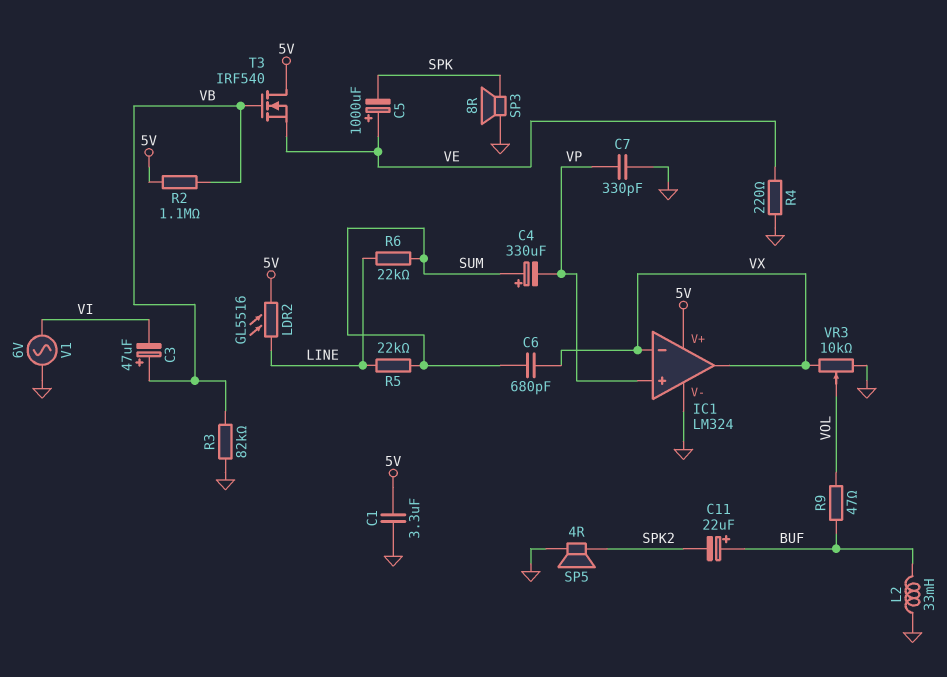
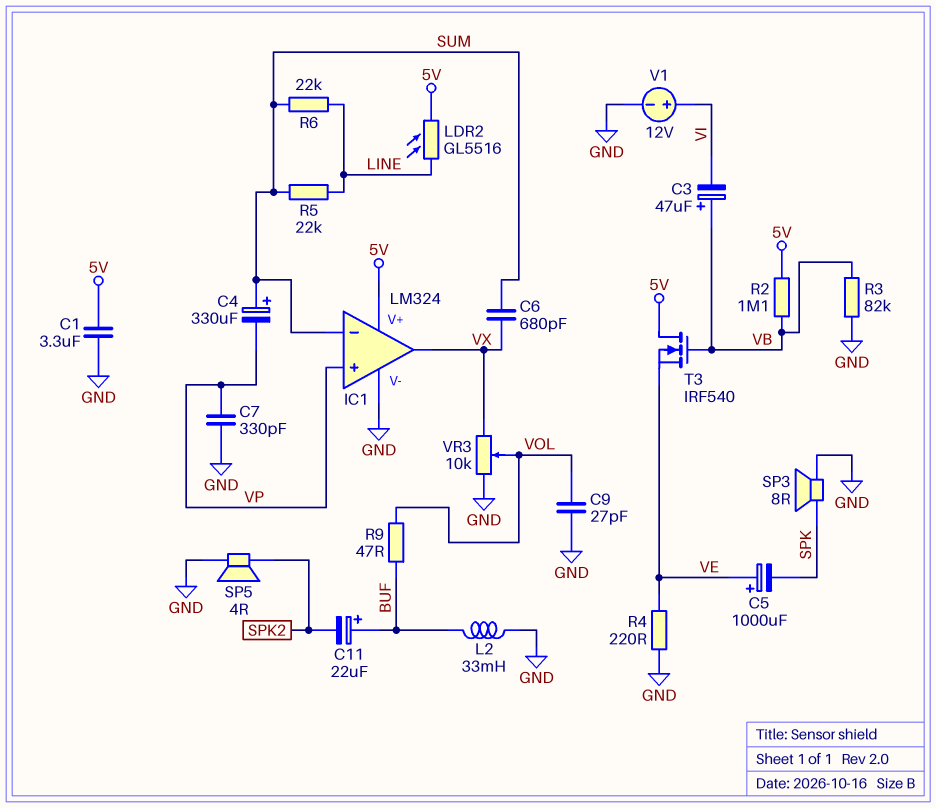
C9: none -> 27pF (GND, VOL)
IC1 pin in-: VX -> SUM
V1: AC 6V (GND, VI) -> 12V (plus VI, minus GND)

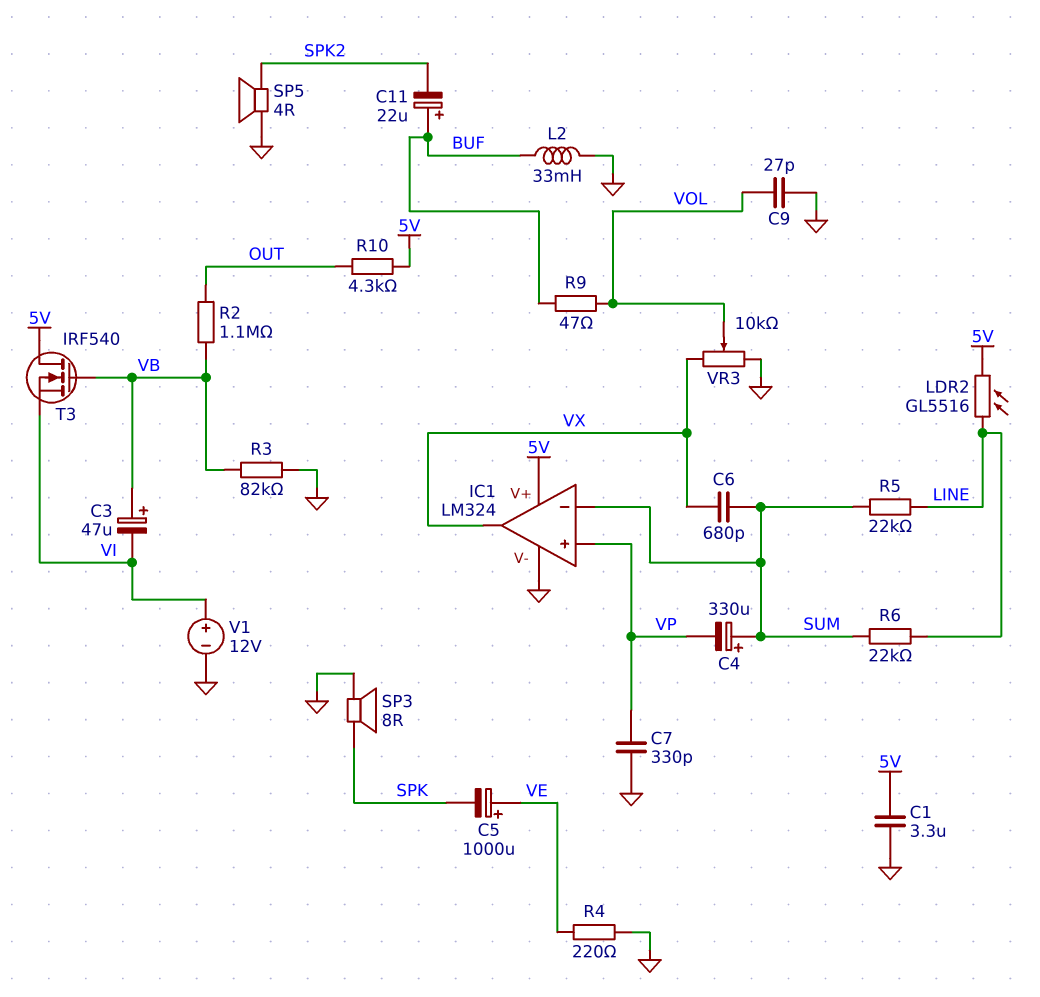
R2: 1.1M (5V, VB) -> 1.1M (OUT, VB)
R10: none -> 4.3k (5V, OUT)
T3: NMOS IRF540 (G VB, D 5V, S VE) -> NMOS IRF540 (G VB, D 5V, S VI)

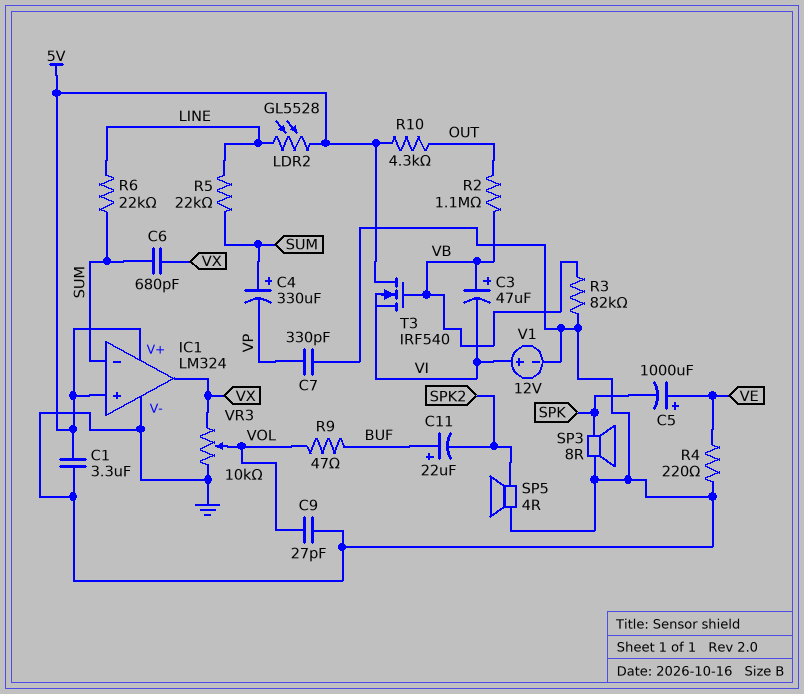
IC1 pin in+: VP -> 5V
L2: 33mH (BUF, GND) -> none
LDR2: GL5516 (5V, LINE) -> GL5528 (5V, LINE)

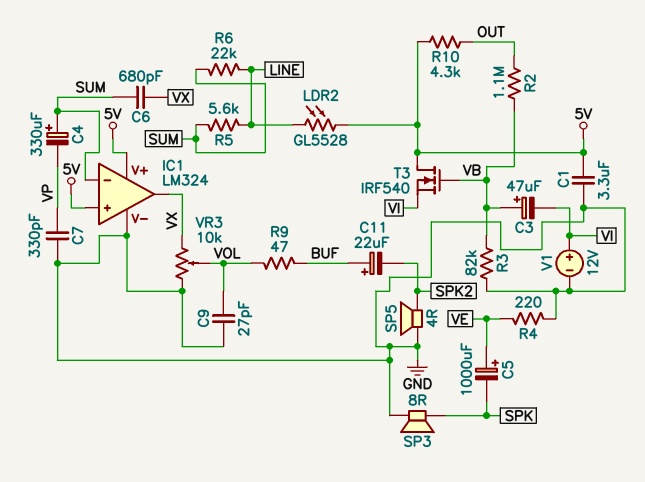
R5: 22k (LINE, SUM) -> 5.6k (LINE, SUM)

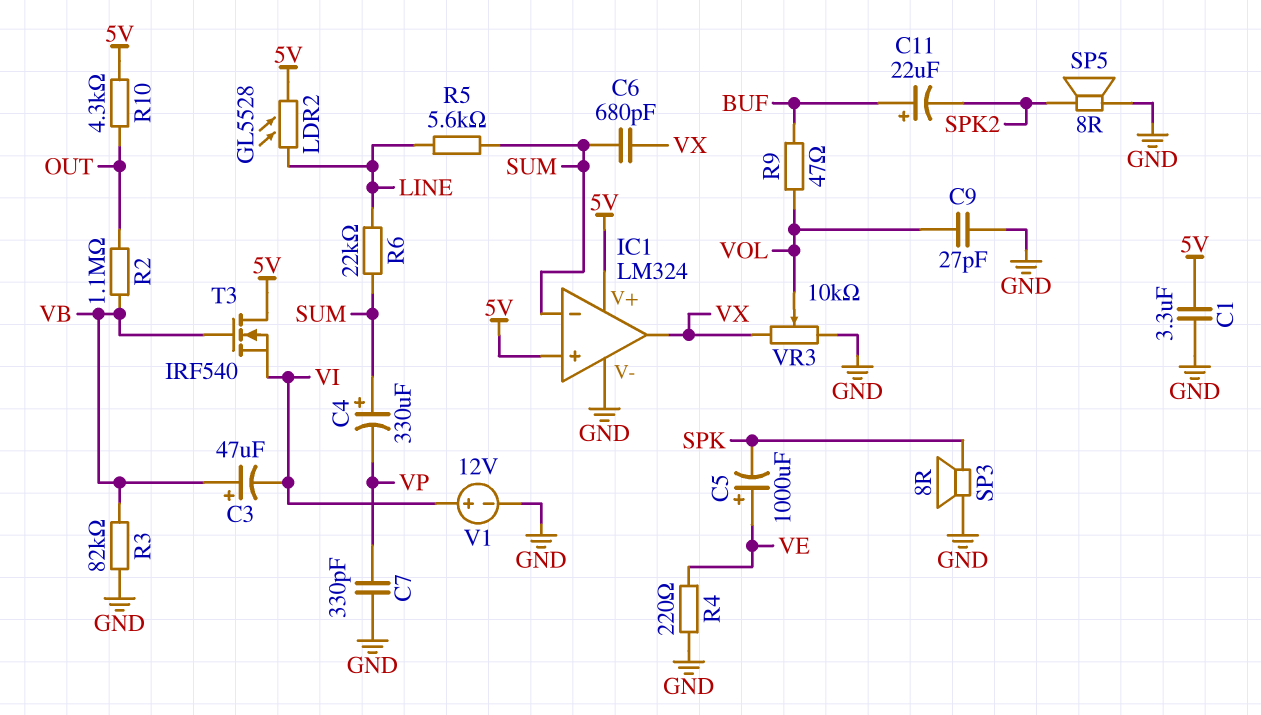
SP5: speaker 4R (GND, SPK2) -> speaker 8R (GND, SPK2)

